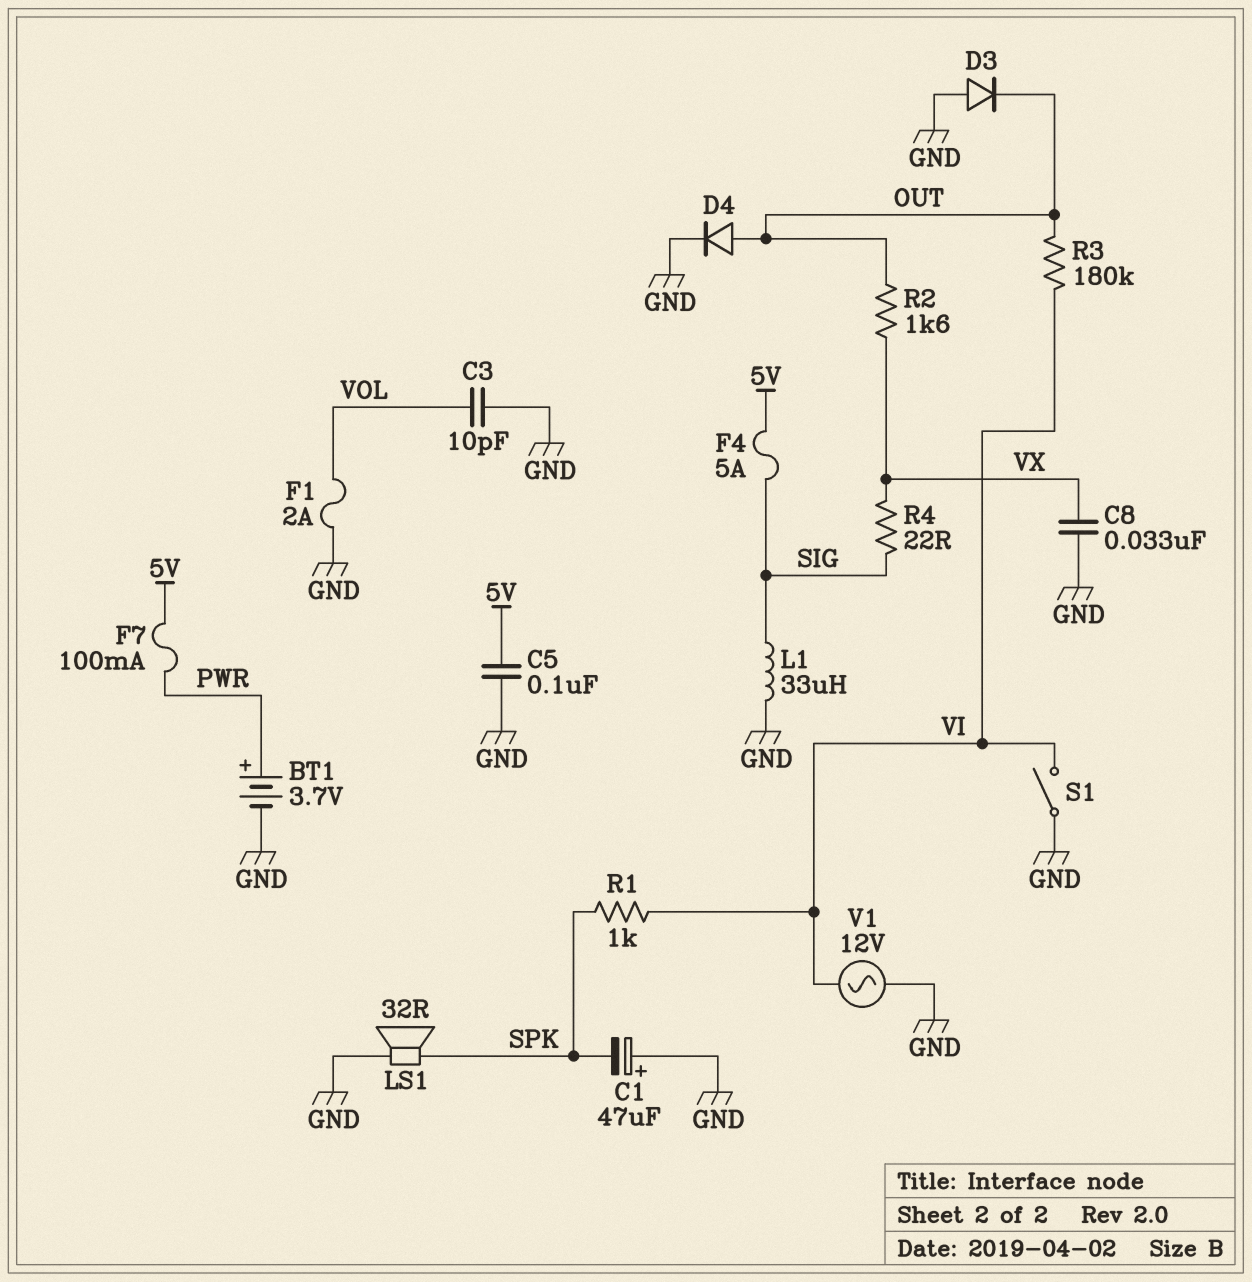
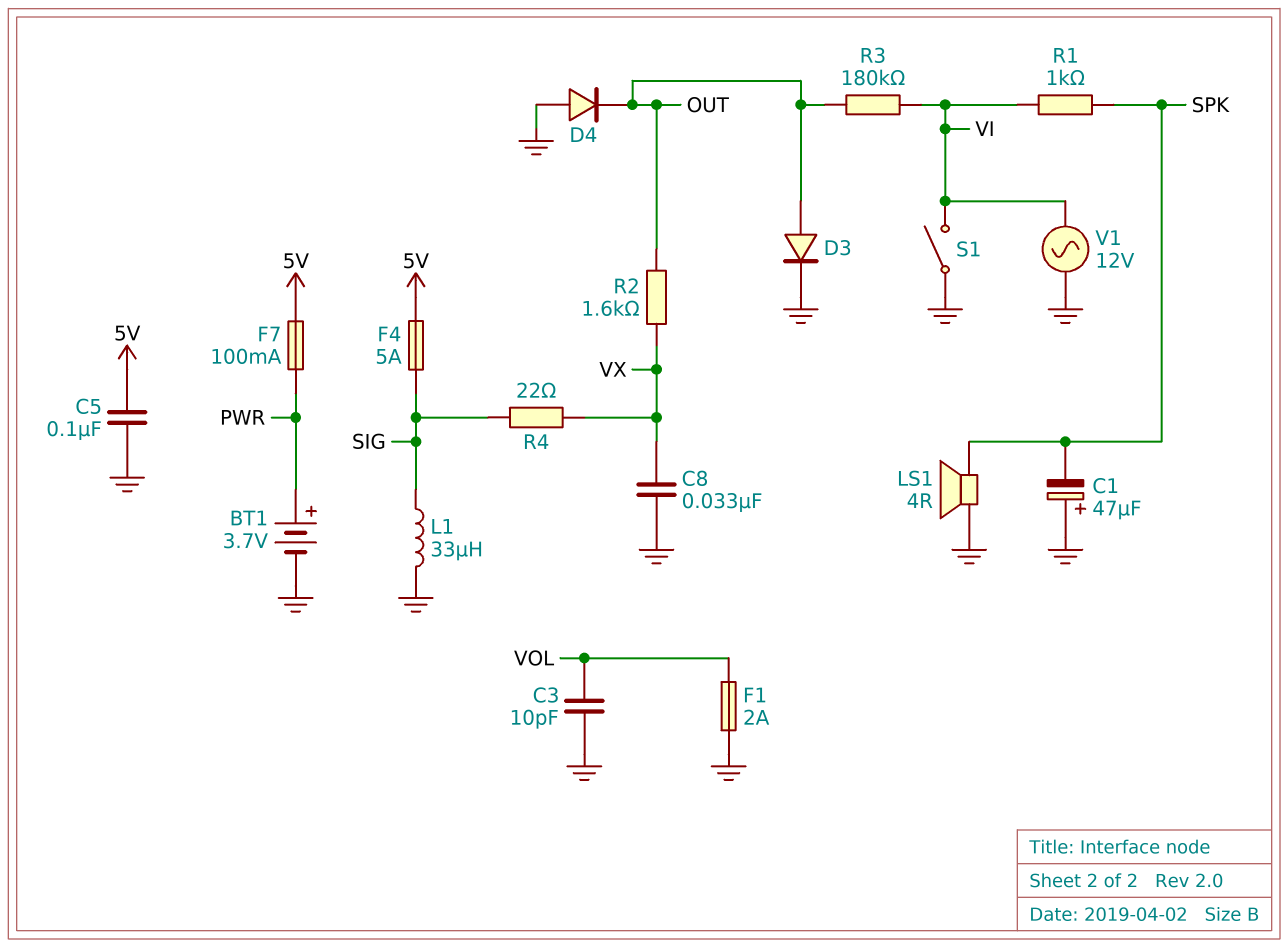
D3: diode (A GND, K OUT) -> diode (A OUT, K GND)
D4: diode (A OUT, K GND) -> diode (A GND, K OUT)
LS1: speaker 32R (GND, SPK) -> speaker 4R (GND, SPK)

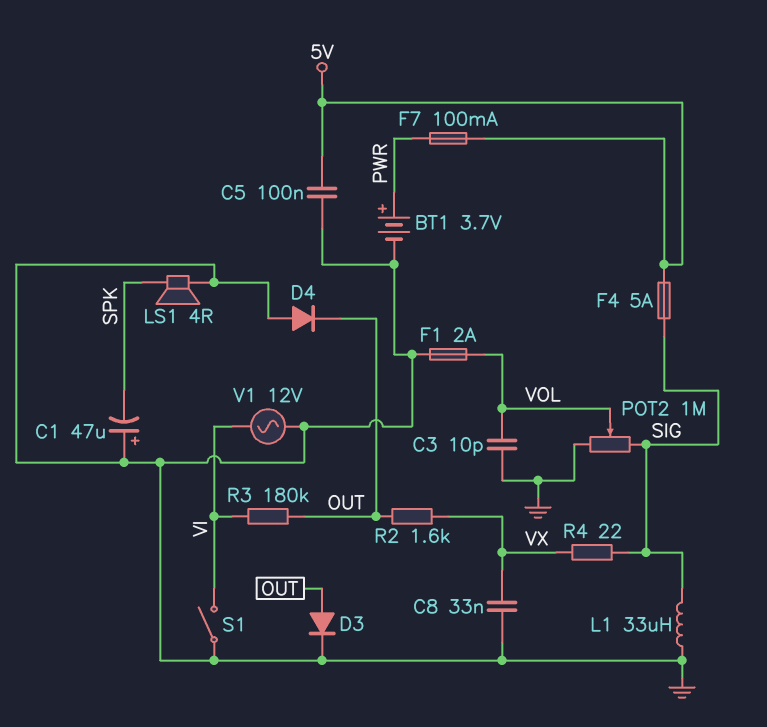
POT2: none -> 1M (GND, SIG, wiper VOL)
R1: 1k (SPK, VI) -> none

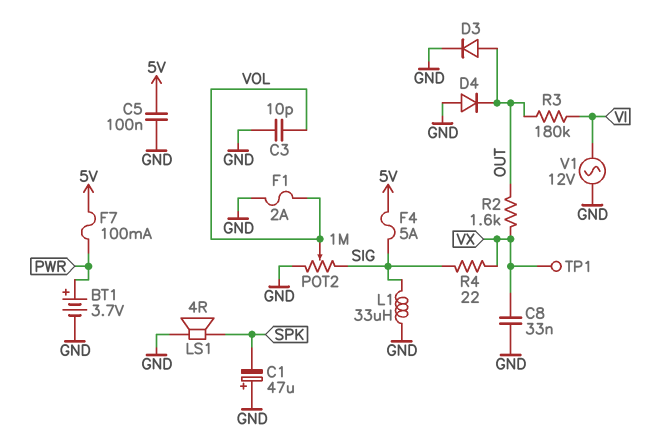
S1: switch (GND, VI) -> none
TP1: none -> test point (VX)

